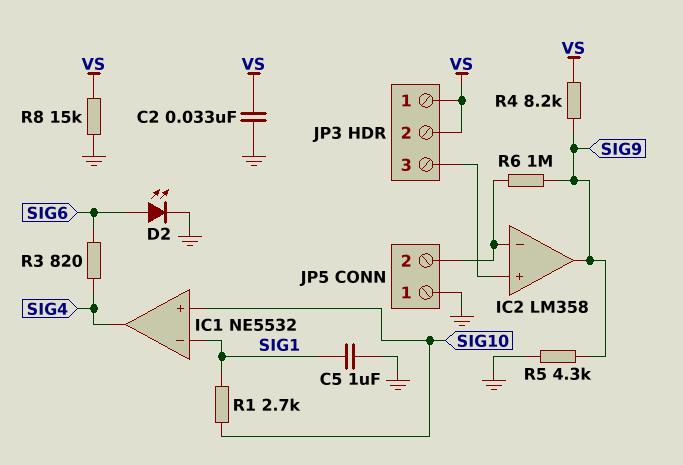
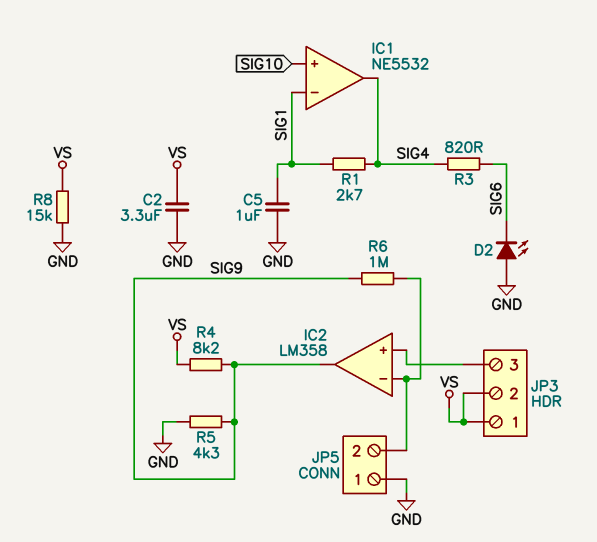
C2: 33nF (GND, VS) -> 3.3uF (GND, VS)
D2: LED (A SIG6, K GND) -> LED (A GND, K SIG6)
R1: 2.7k (SIG1, SIG10) -> 2.7k (SIG1, SIG4)

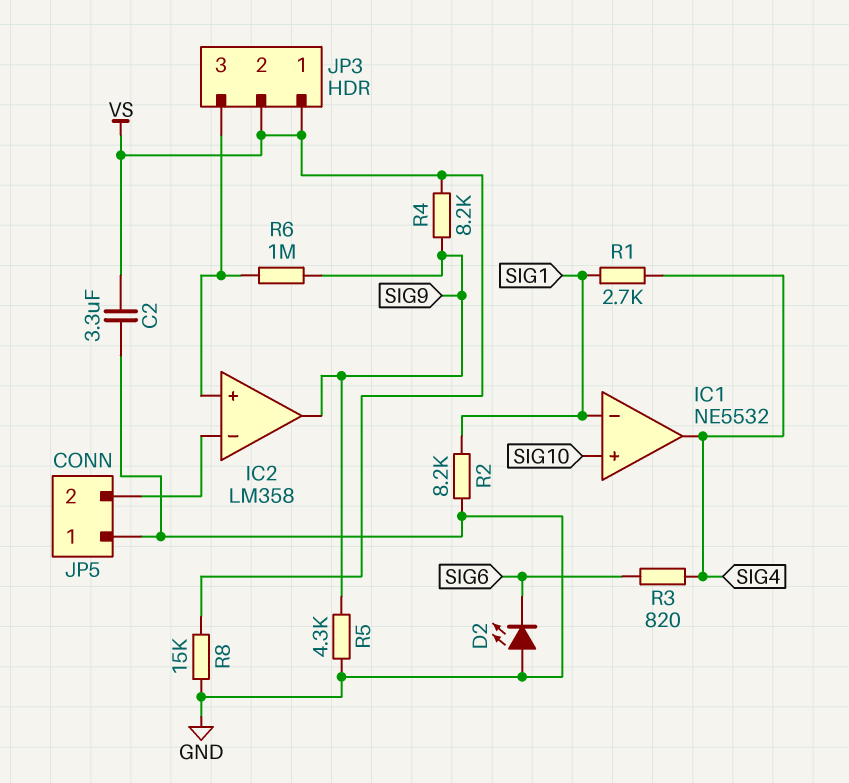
C5: 1uF (GND, SIG1) -> none
R2: none -> 8.2k (GND, SIG1)
R6: 1M (IC2/in-, SIG9) -> 1M (IC2/in+, SIG9)

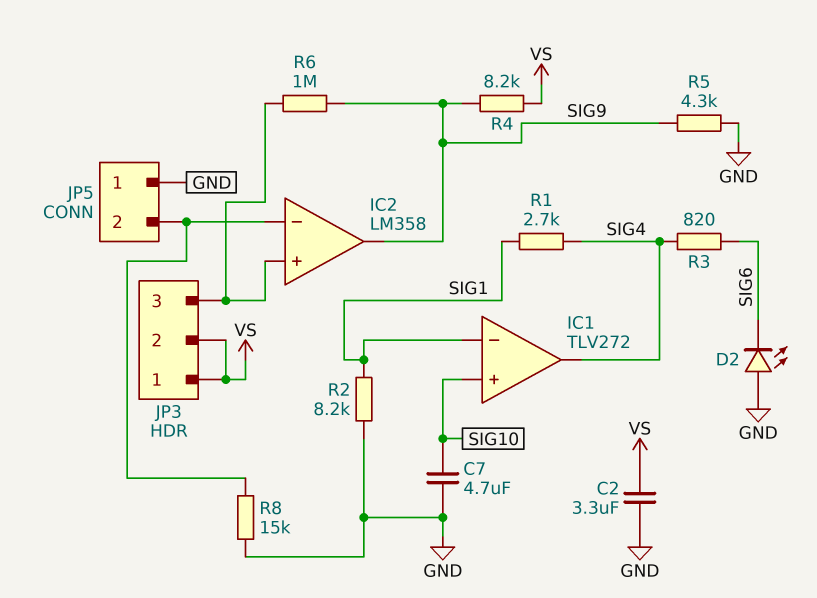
C7: none -> 4.7uF (GND, SIG10)
IC1: NE5532 -> TLV272
R8: 15k (GND, VS) -> 15k (GND, IC2/in-)

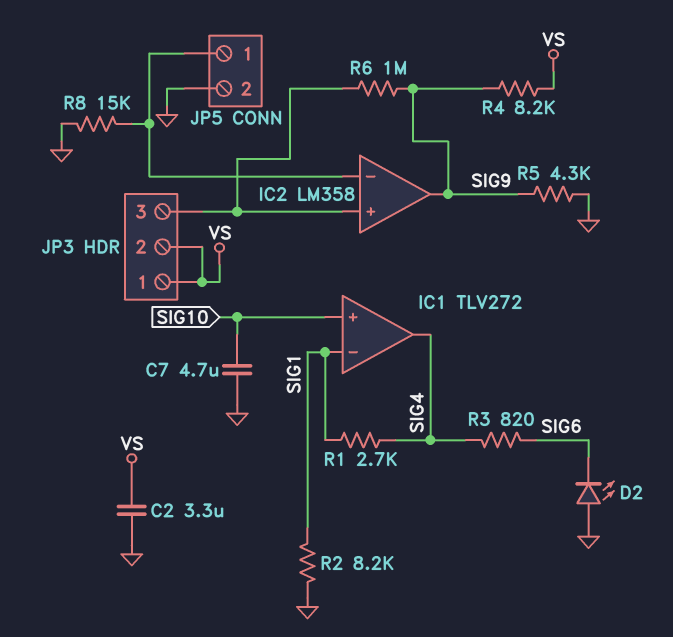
JP5 pin 1: GND -> IC2/in-
JP5 pin 2: IC2/in- -> GND

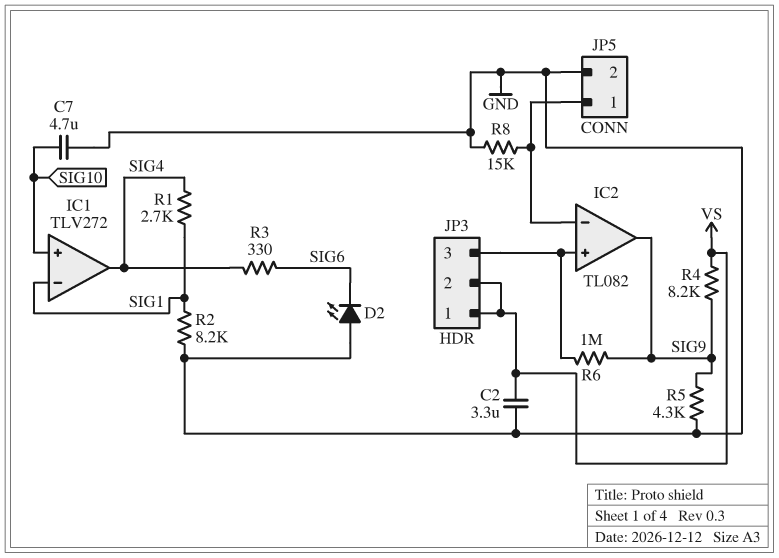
IC2: LM358 -> TL082
R3: 820 (SIG4, SIG6) -> 330 (SIG4, SIG6)

